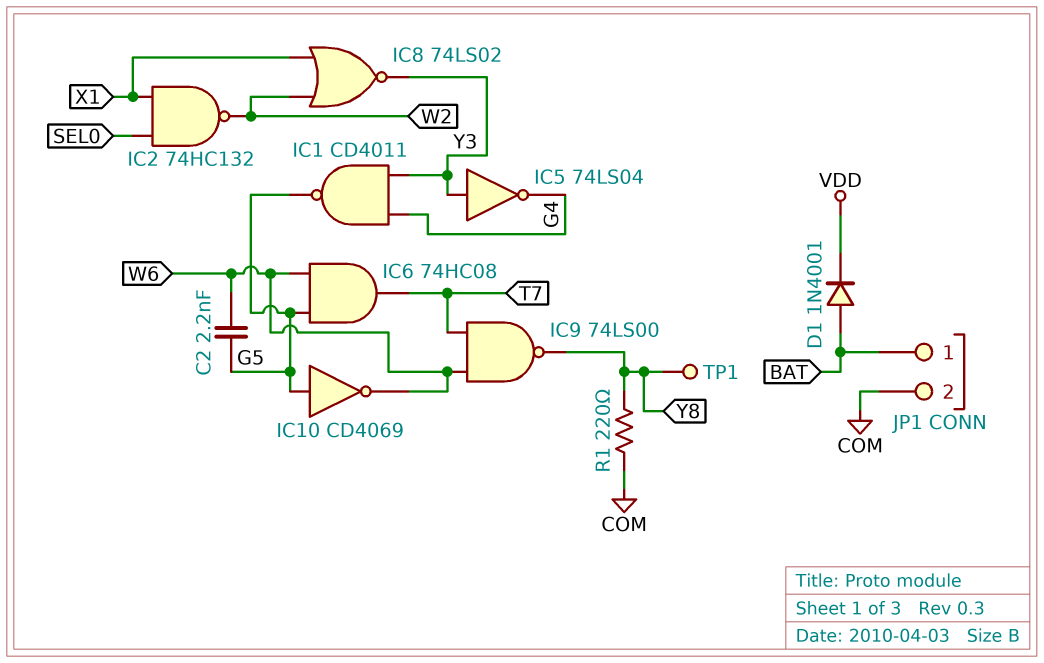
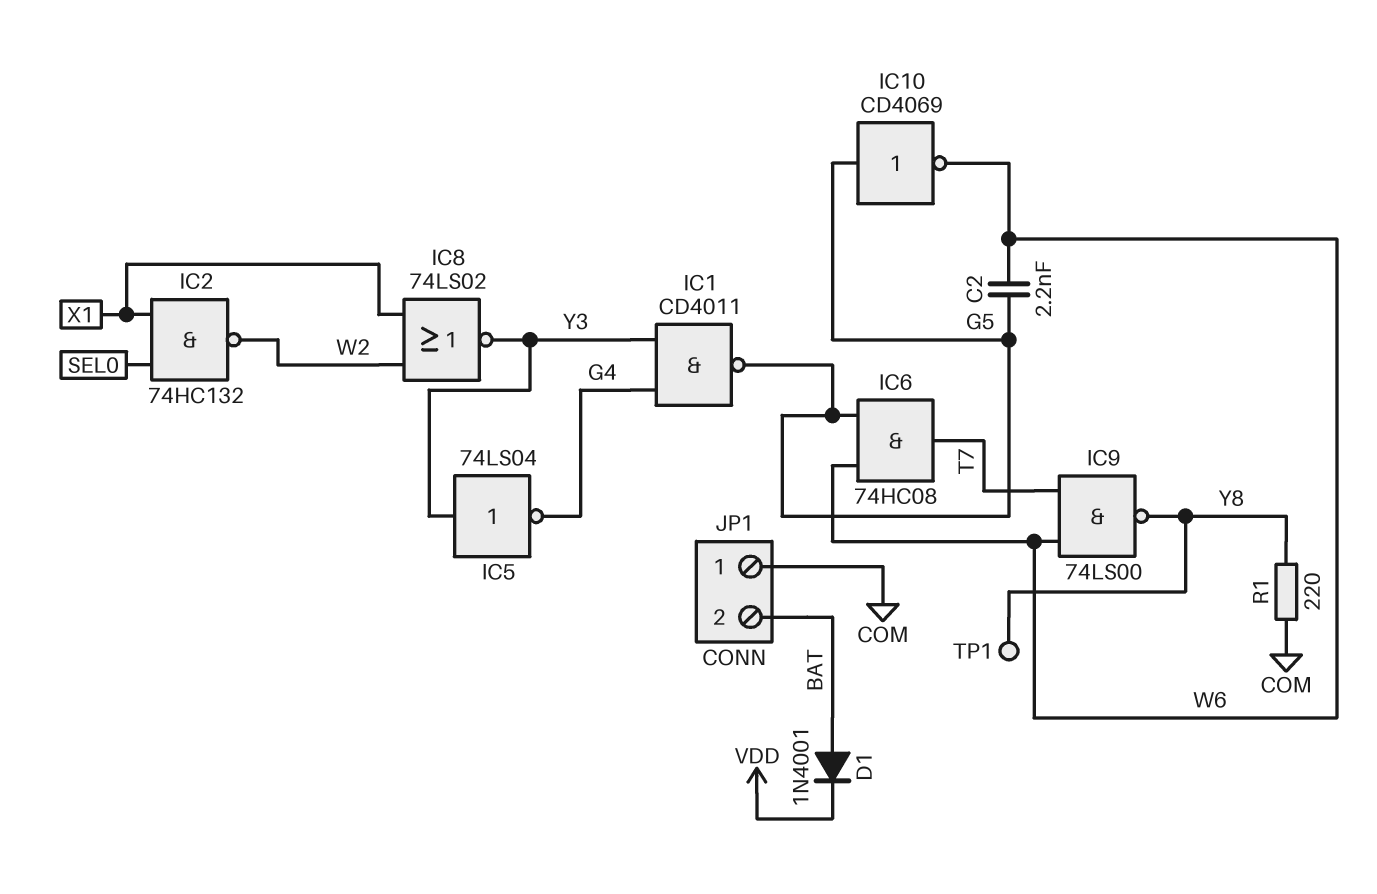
JP1 pin 1: BAT -> COM
JP1 pin 2: COM -> BAT

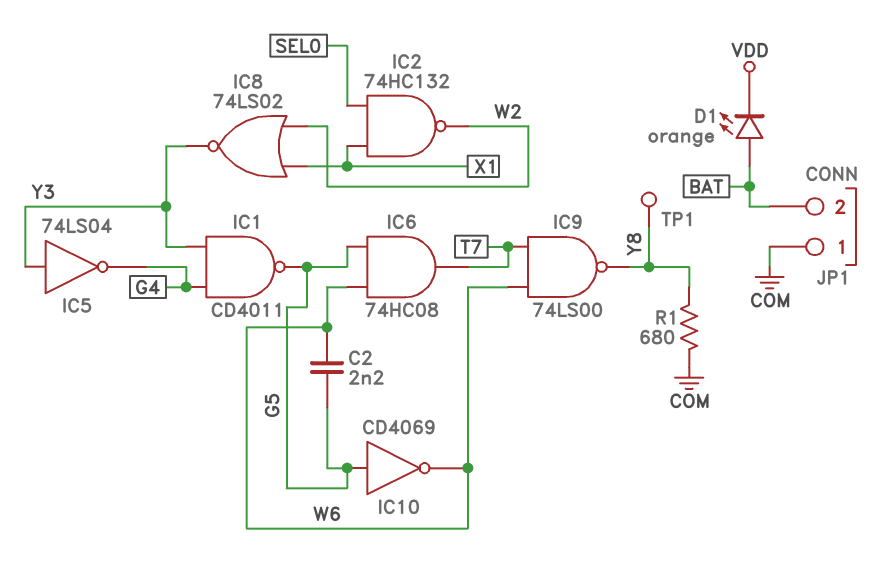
D1: diode 1N4001 (A BAT, K VDD) -> LED orange (A BAT, K VDD)
R1: 220 (COM, Y8) -> 680 (COM, Y8)

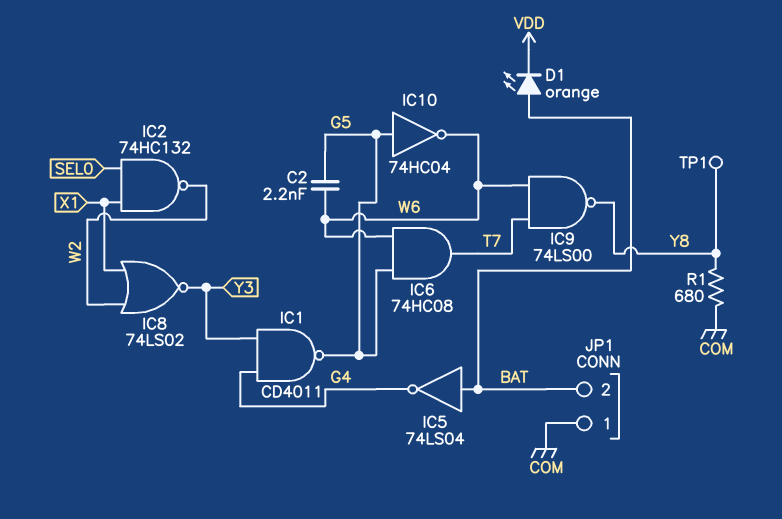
IC5: NOT 74LS04 (in Y3, out G4) -> NOT 74LS04 (in BAT, out G4)
IC10: NOT CD4069 (in G5, out W6) -> NOT 74HC04 (in G5, out W6)

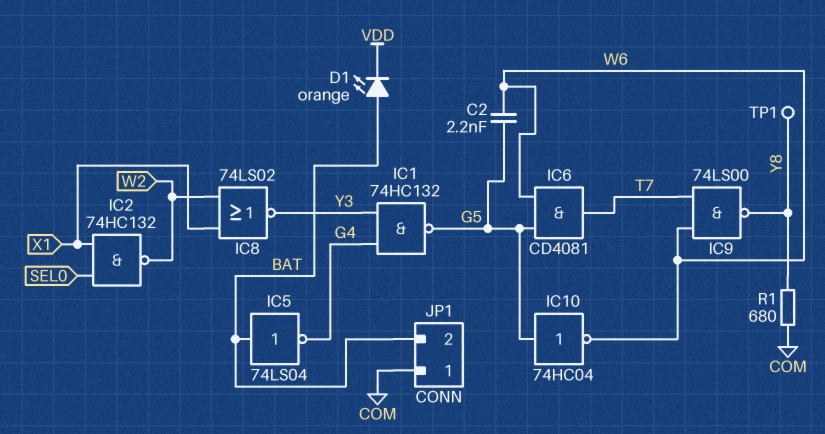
IC1: NAND CD4011 (in G4, in Y3, out G5) -> NAND 74HC132 (in G4, in Y3, out G5)
IC6: AND 74HC08 (in G5, in W6, out T7) -> AND CD4081 (in G5, in W6, out T7)

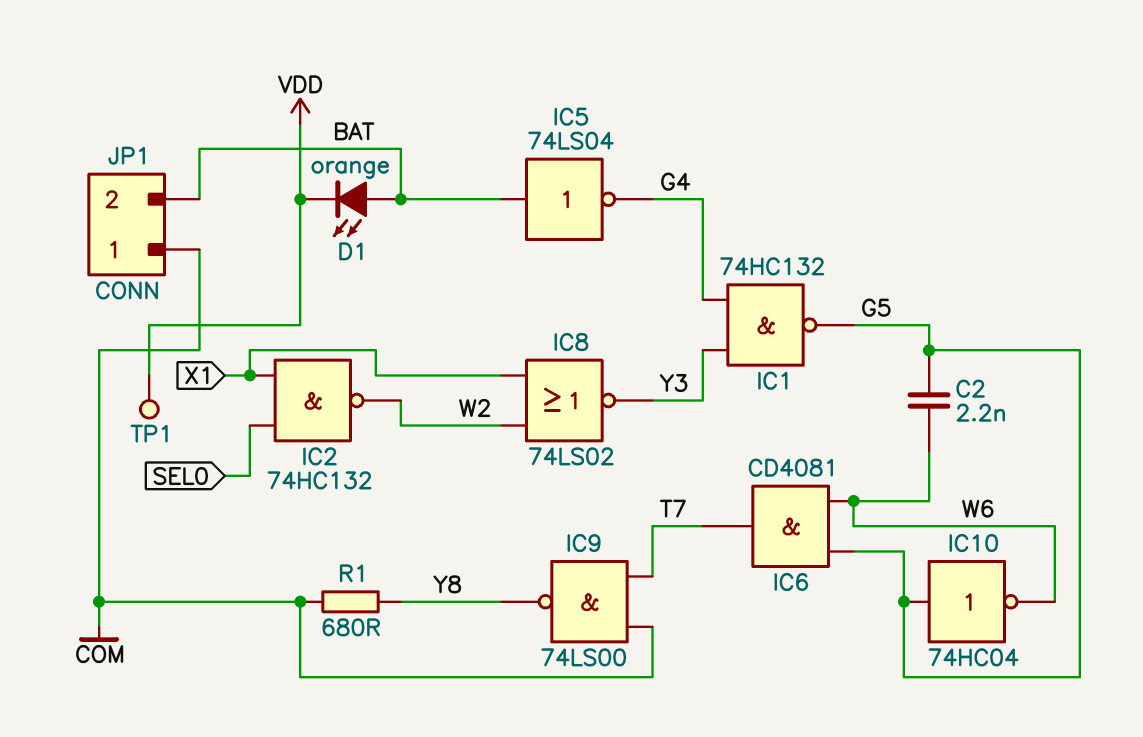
IC9: NAND 74LS00 (in T7, in W6, out Y8) -> NAND 74LS00 (in COM, in T7, out Y8)
TP1: test point (Y8) -> test point (VDD)

